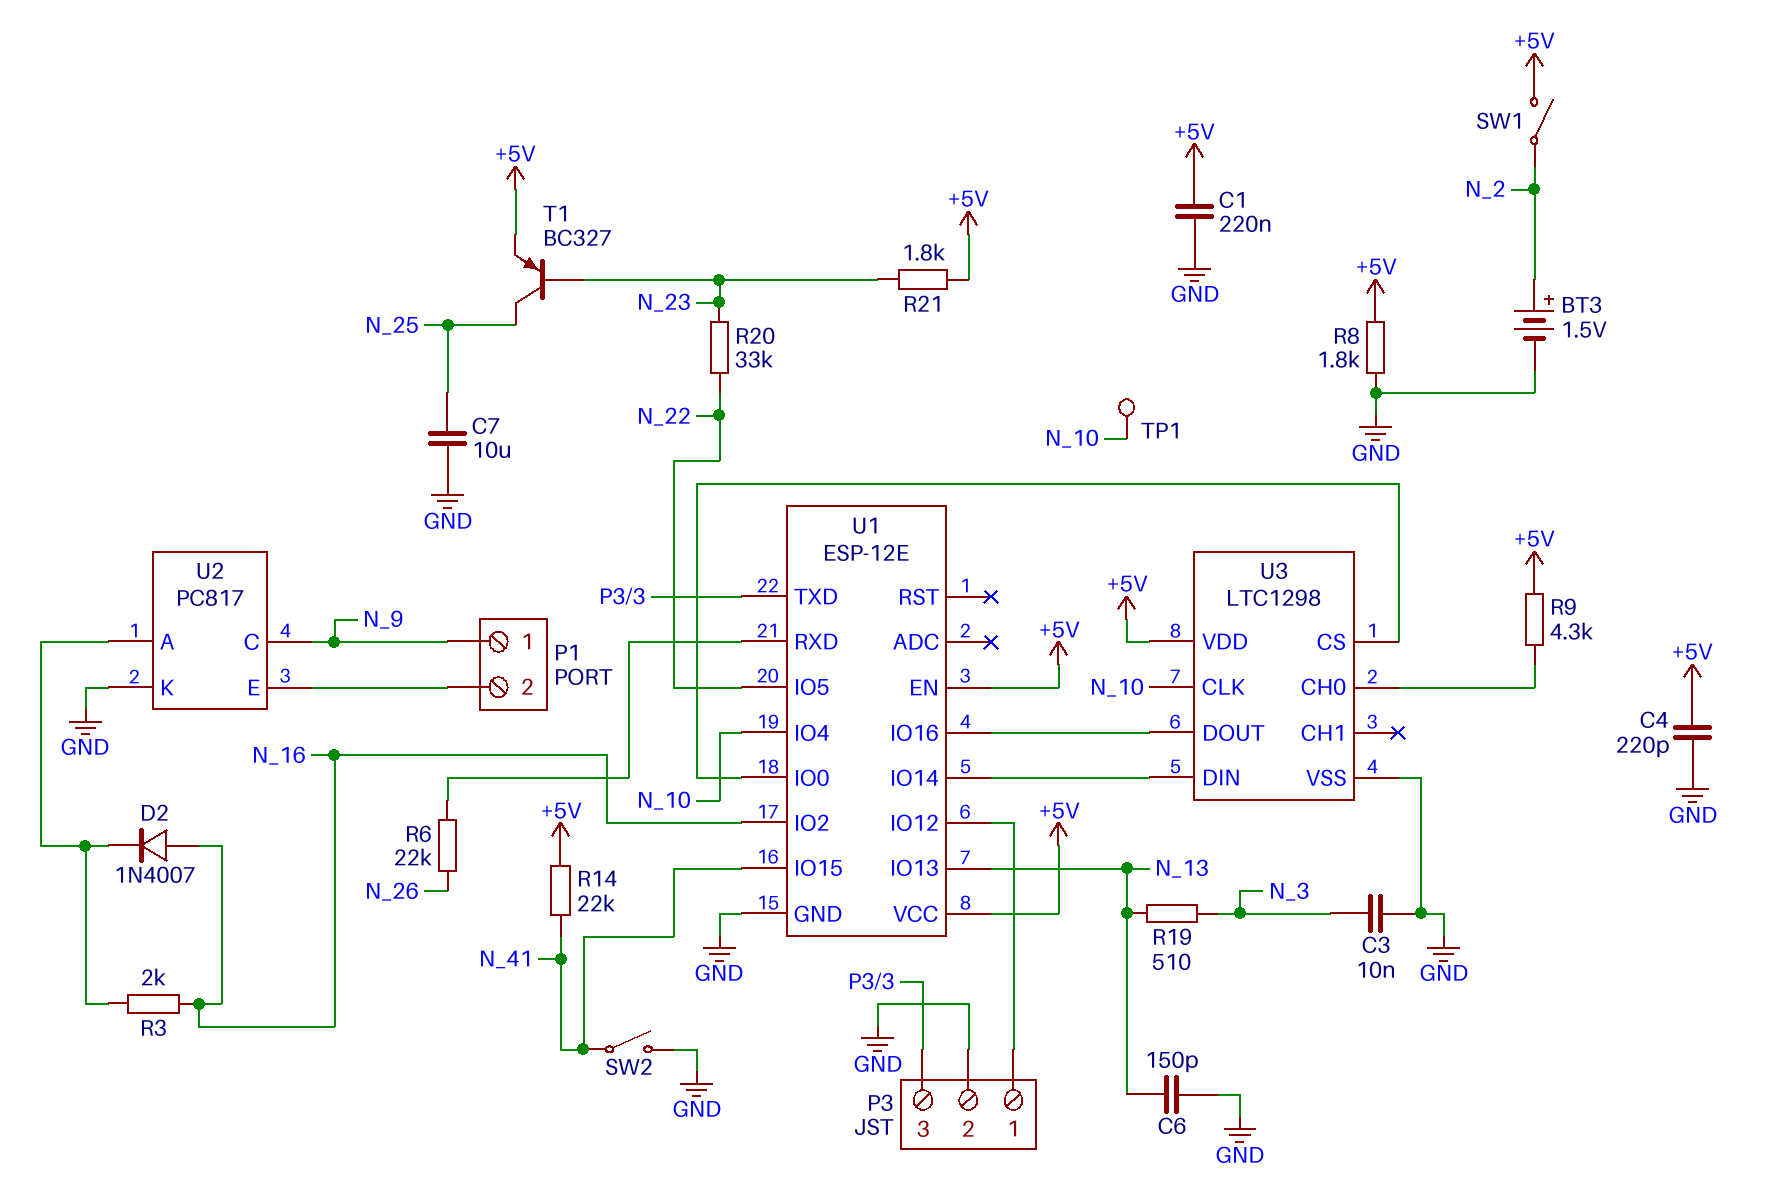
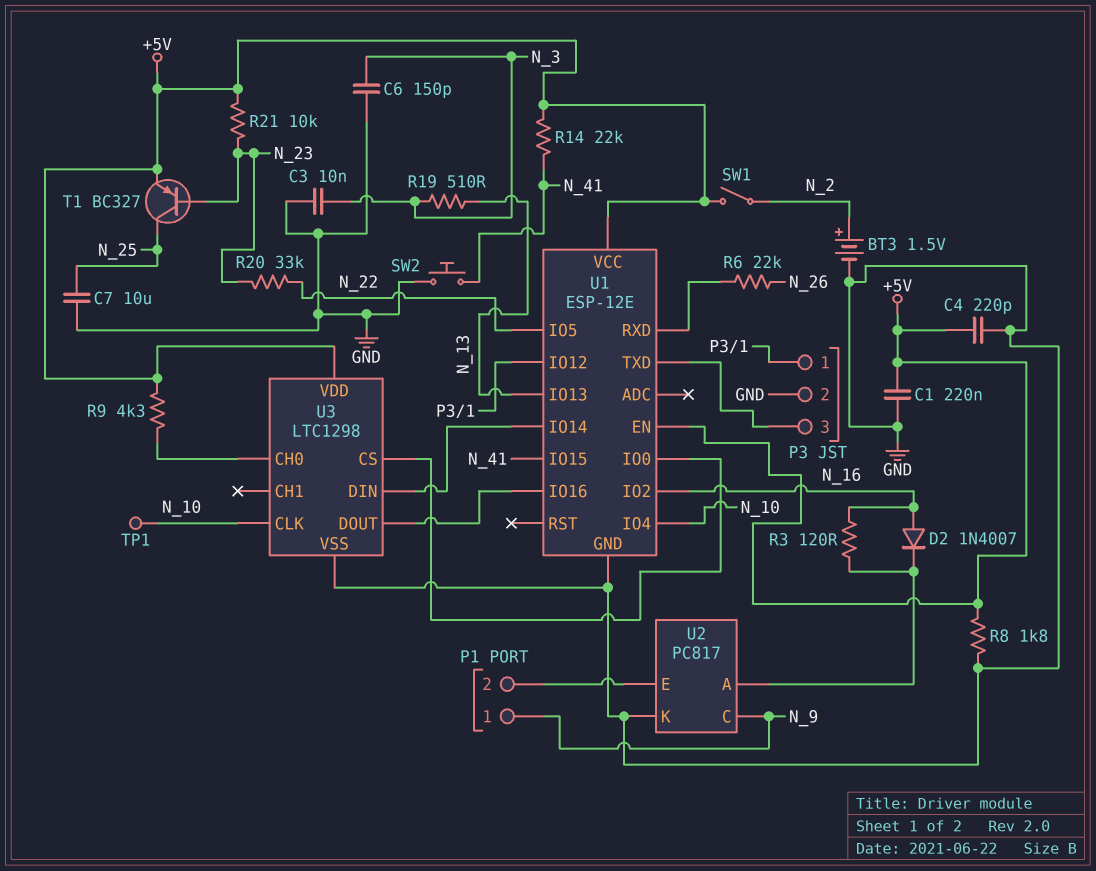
C6: 150pF (GND, N_13) -> 150pF (GND, N_3)
R3: 2k (N_16, U2/A) -> 120 (N_16, U2/A)
R21: 1.8k (+5V, N_23) -> 10k (+5V, N_23)
SW2: switch (GND, N_41) -> button (GND, N_41)

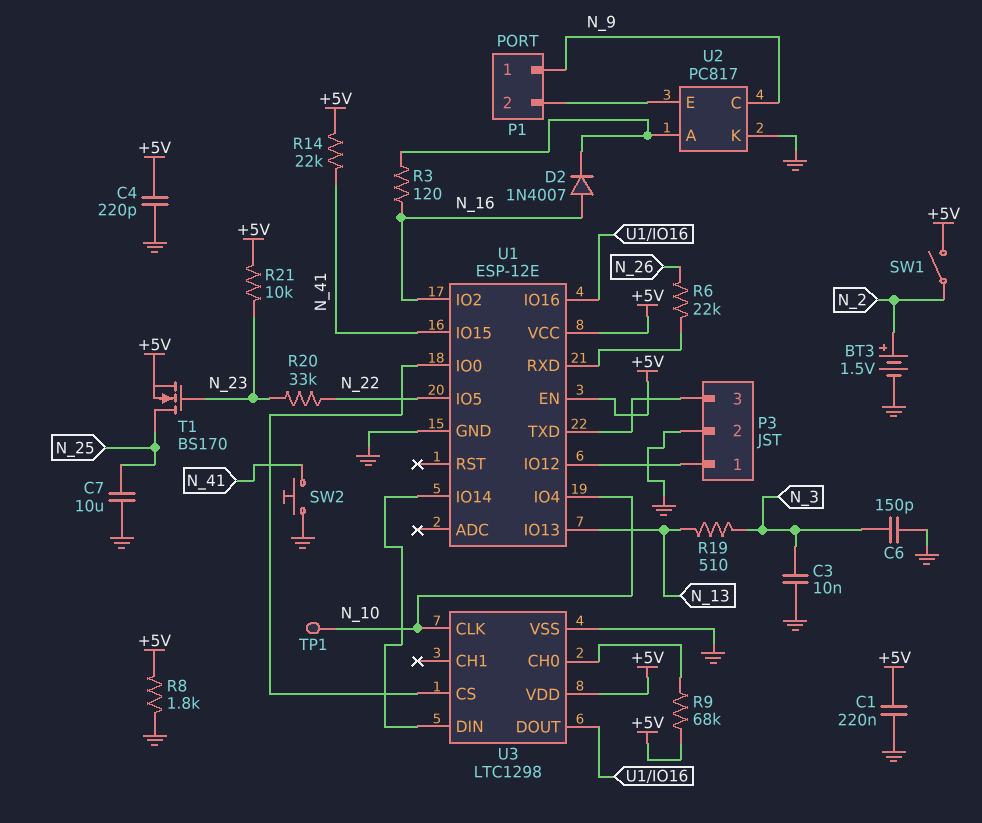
R9: 4.3k (+5V, U3/CH0) -> 68k (+5V, U3/CH0)
T1: PNP BC327 (B N_23, C N_25, E +5V) -> NMOS BS170 (G N_23, D N_25, S +5V)

